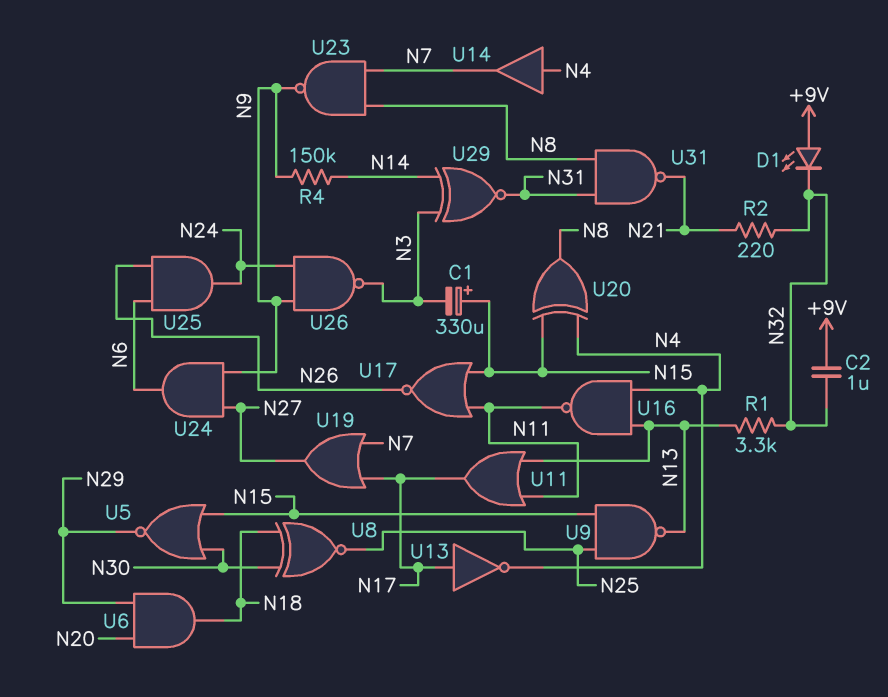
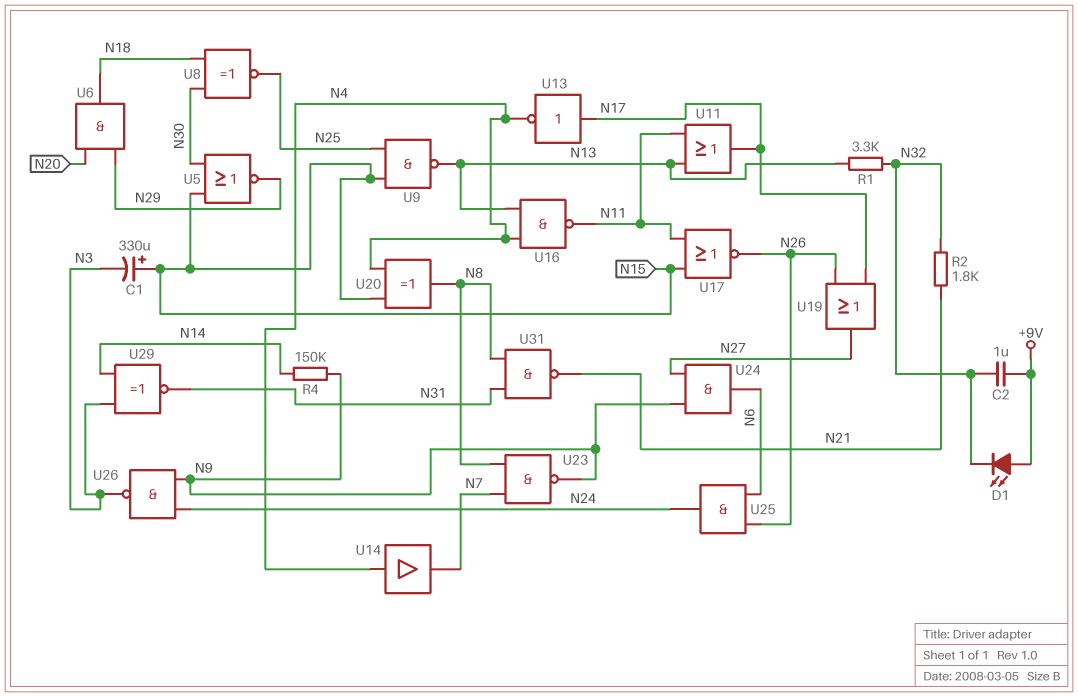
R2: 220 (N21, N32) -> 1.8k (N21, N32)
U19: OR (in N7, in N17, out N27) -> OR (in N17, in N26, out N27)

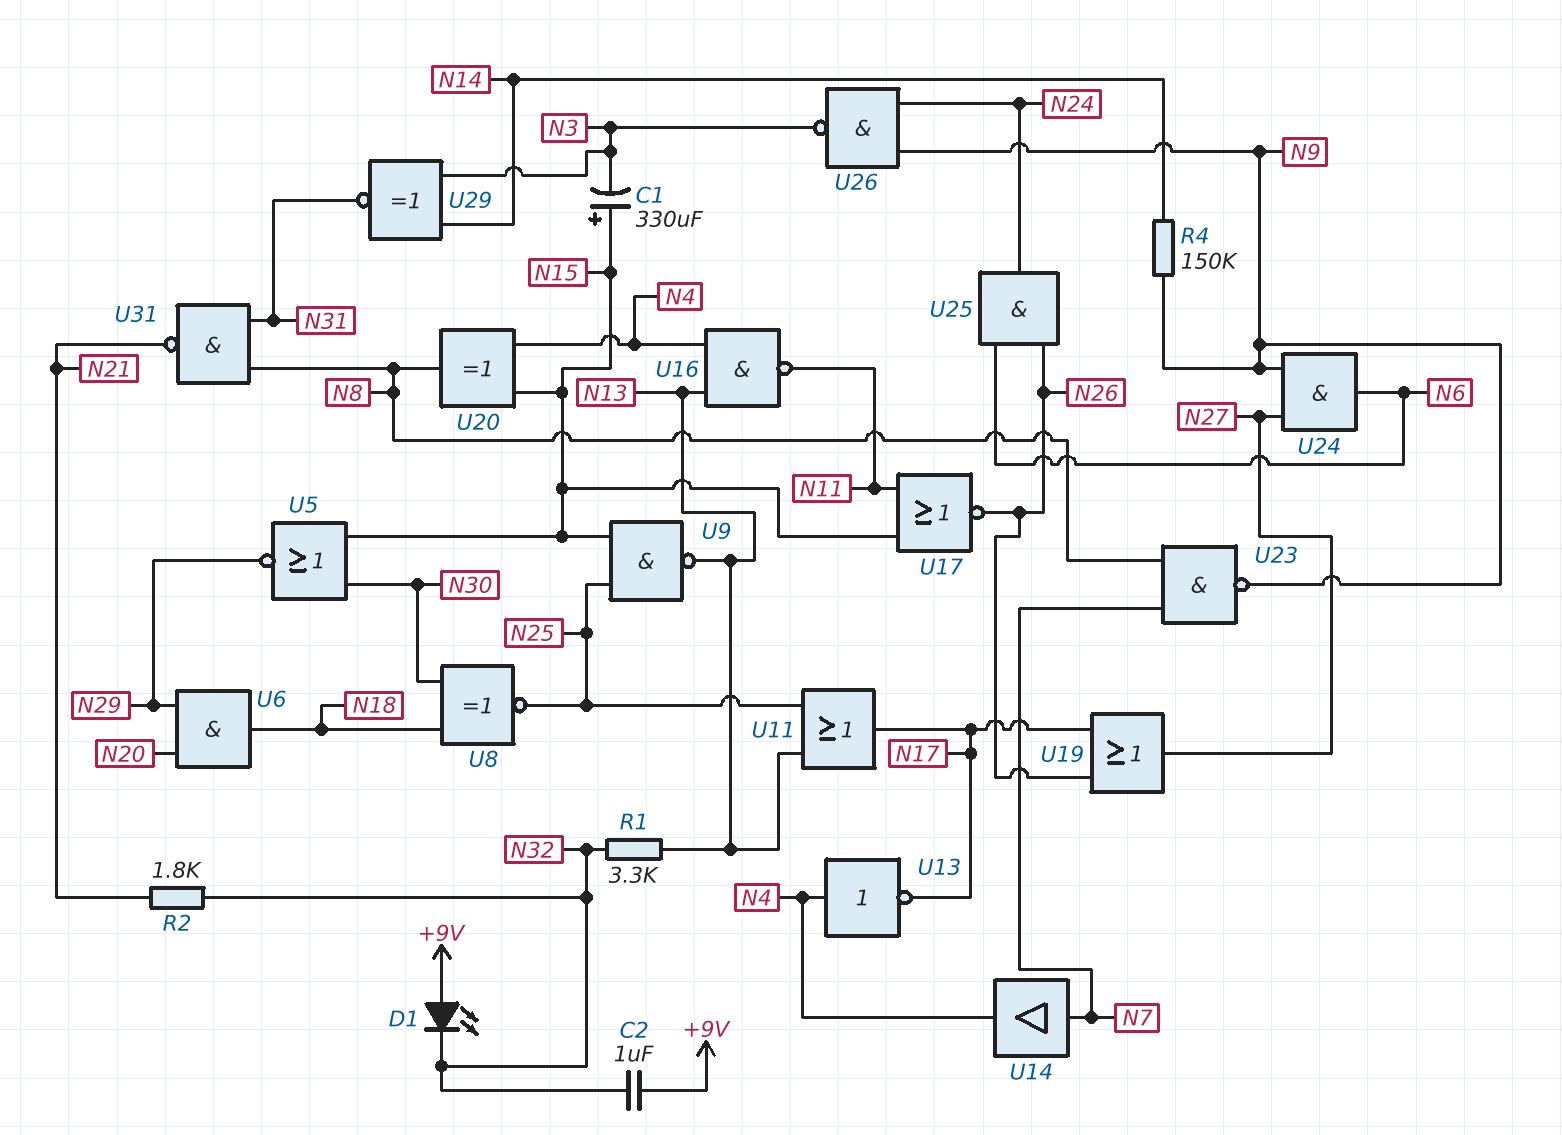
U11: OR (in N11, in N13, out N17) -> OR (in N13, in N25, out N17)
U13: NOT (in N17, out N4) -> NOT (in N4, out N17)
U14: buffer (in N4, out N7) -> buffer (in N7, out N4)

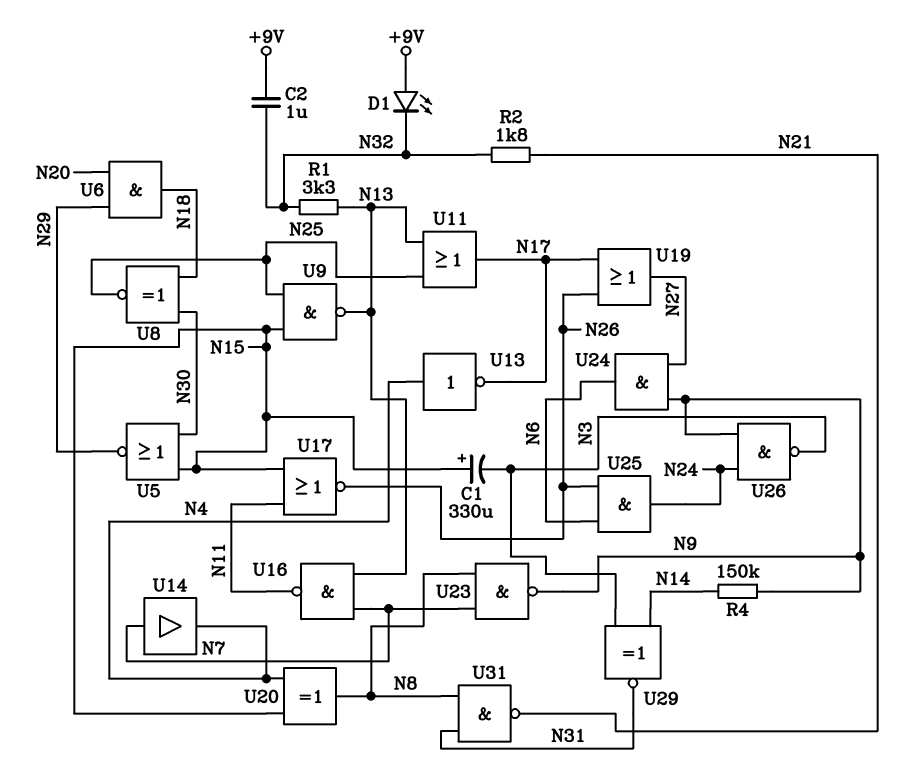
U16: NAND (in N4, in N13, out N11) -> NAND (in N7, in N13, out N11)

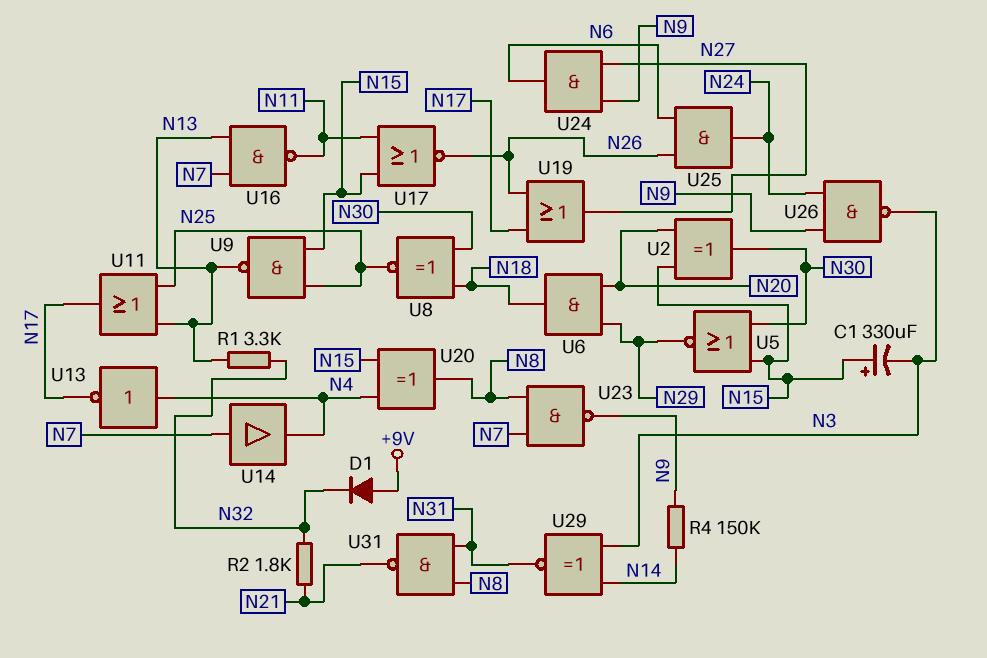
C2: 1uF (+9V, N32) -> none
D1: LED (A +9V, K N32) -> diode (A +9V, K N32)
U2: none -> XOR (in N15, in N20, out N30)

